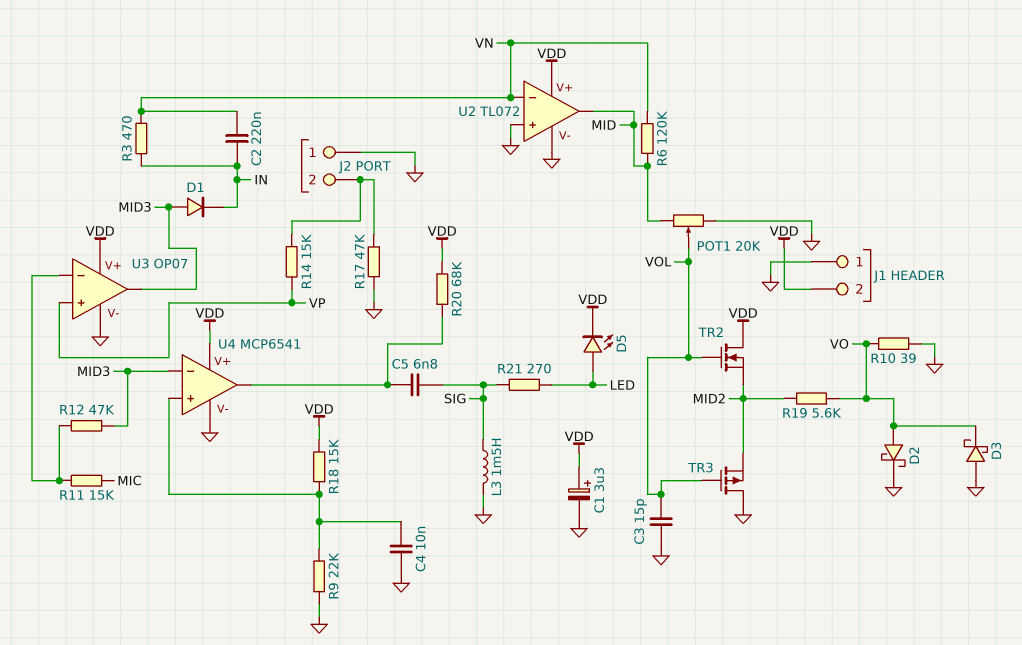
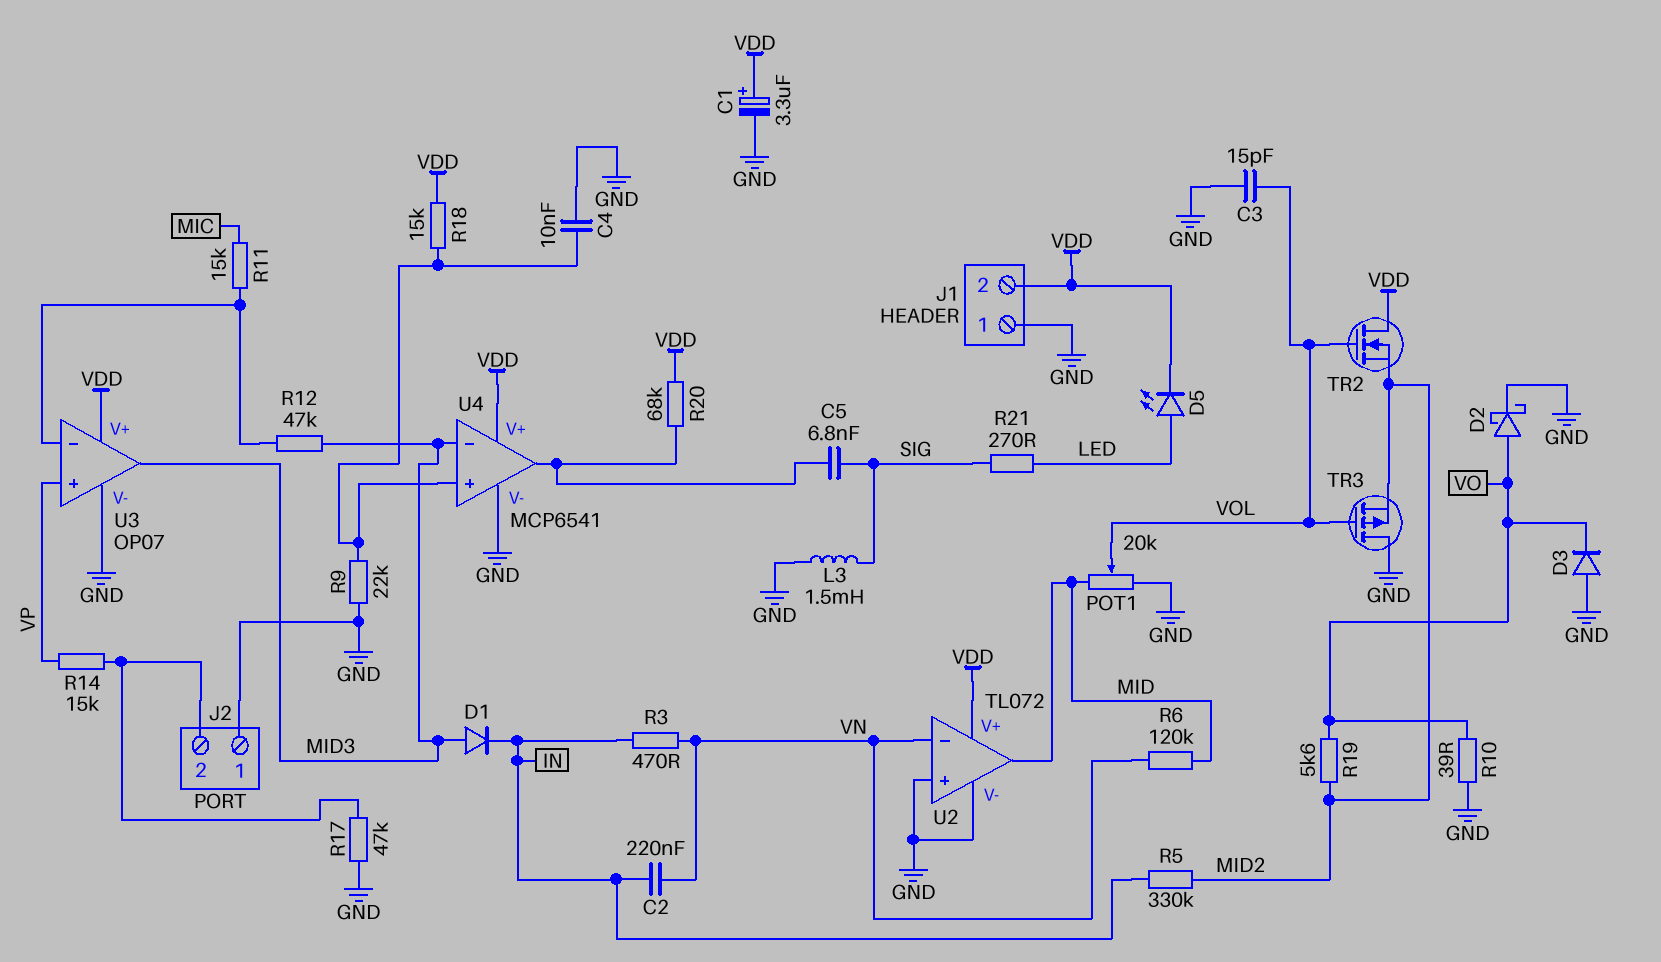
D3: schottky (A GND, K VO) -> diode (A GND, K VO)
R5: none -> 330k (IN, MID2)

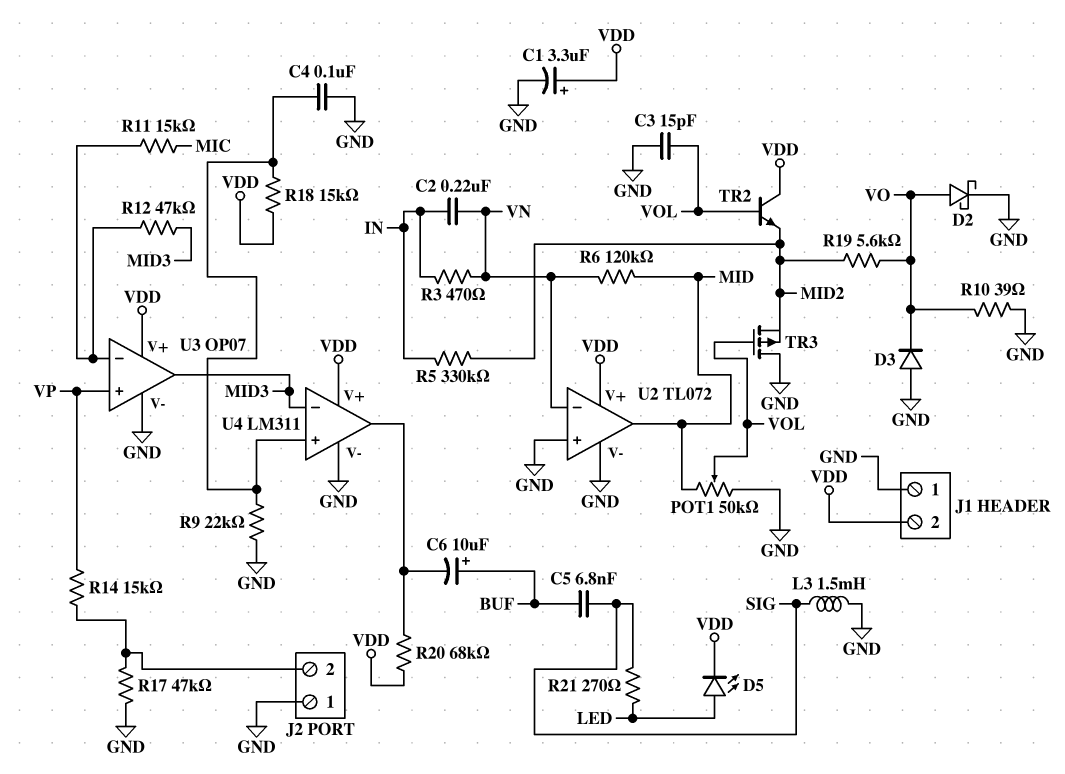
C4: 10nF (GND, U4/in+) -> 100nF (GND, U4/in+)
C5: 6.8nF (SIG, U4/out) -> 6.8nF (BUF, SIG)
C6: none -> 10uF (plus BUF, minus U4/out)
D1: diode (A MID3, K IN) -> none
POT1: 20k (GND, MID, wiper VOL) -> 50k (GND, MID, wiper VOL)
TR2: NMOS (G VOL, D VDD, S MID2) -> NPN (B VOL, C VDD, E MID2)
U4: MCP6541 -> LM311

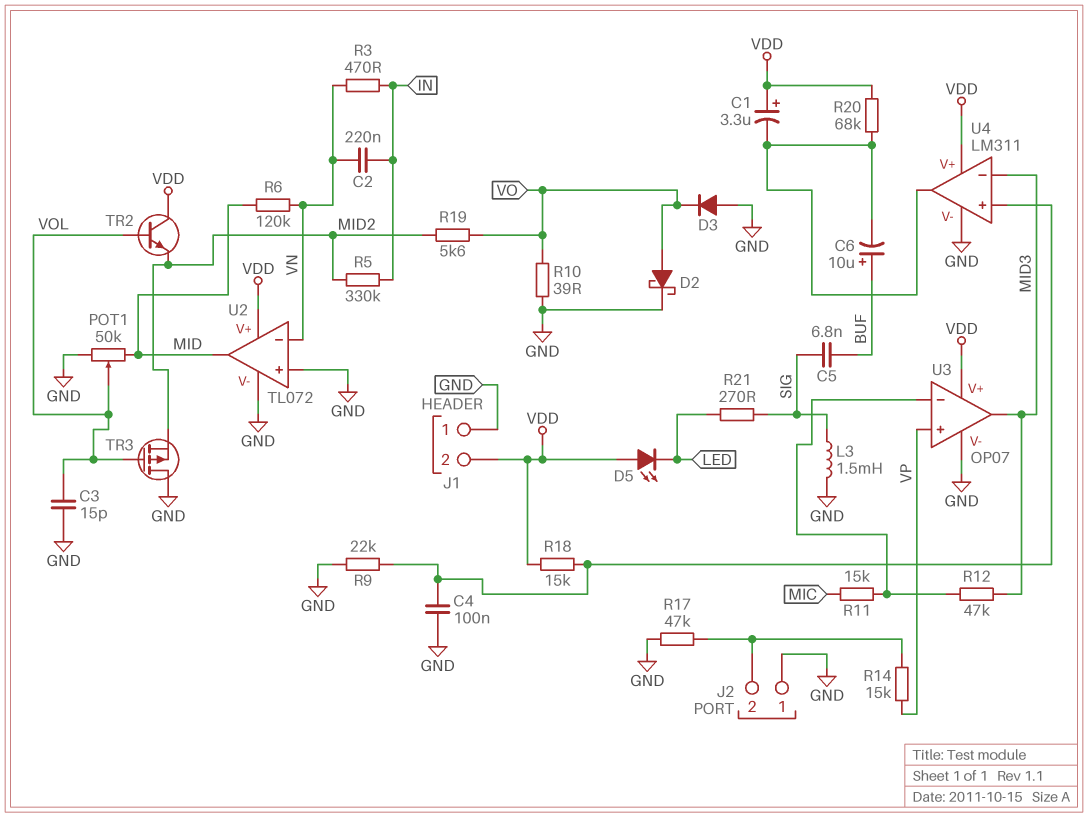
C1: 3.3uF (plus VDD, minus GND) -> 3.3uF (plus VDD, minus U4/out)
D5: LED (A LED, K VDD) -> LED (A VDD, K LED)

